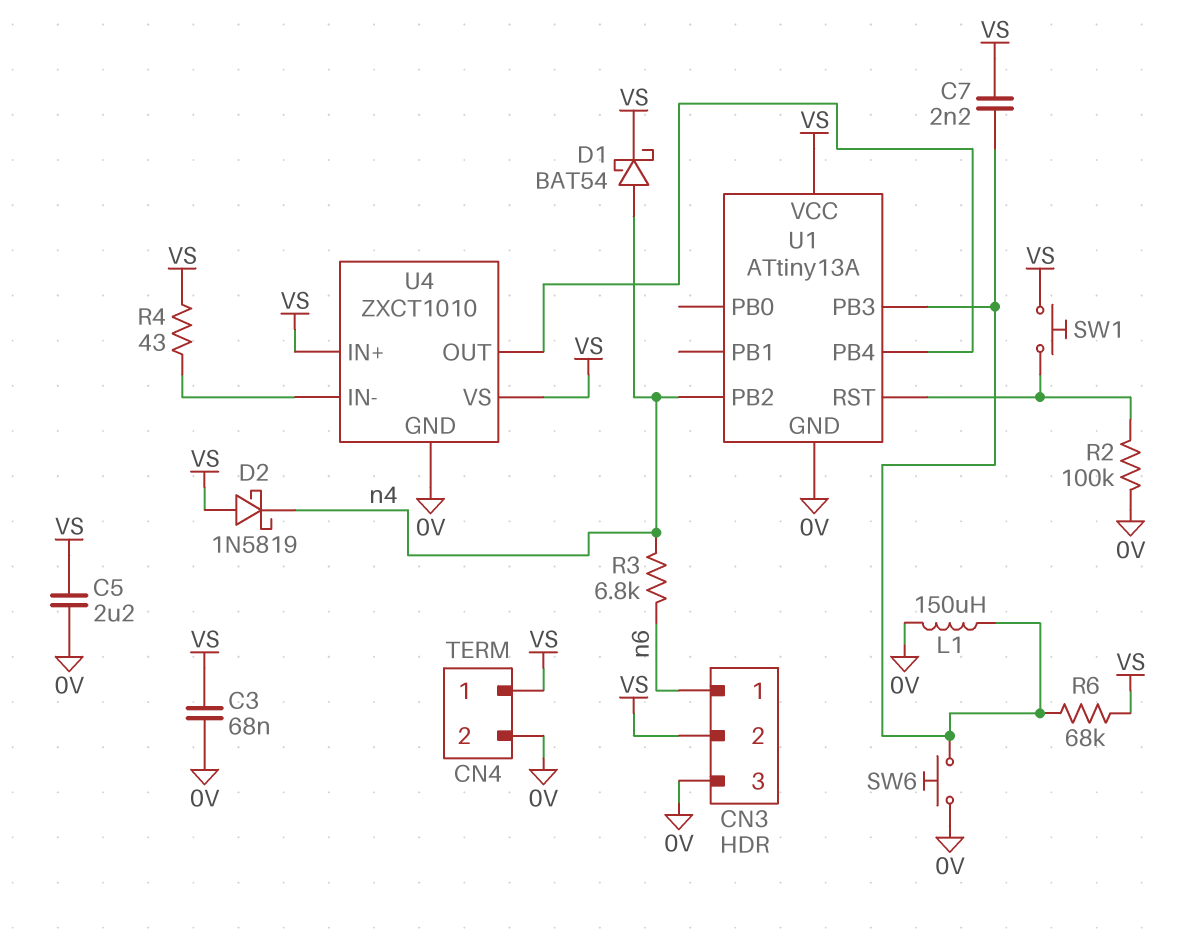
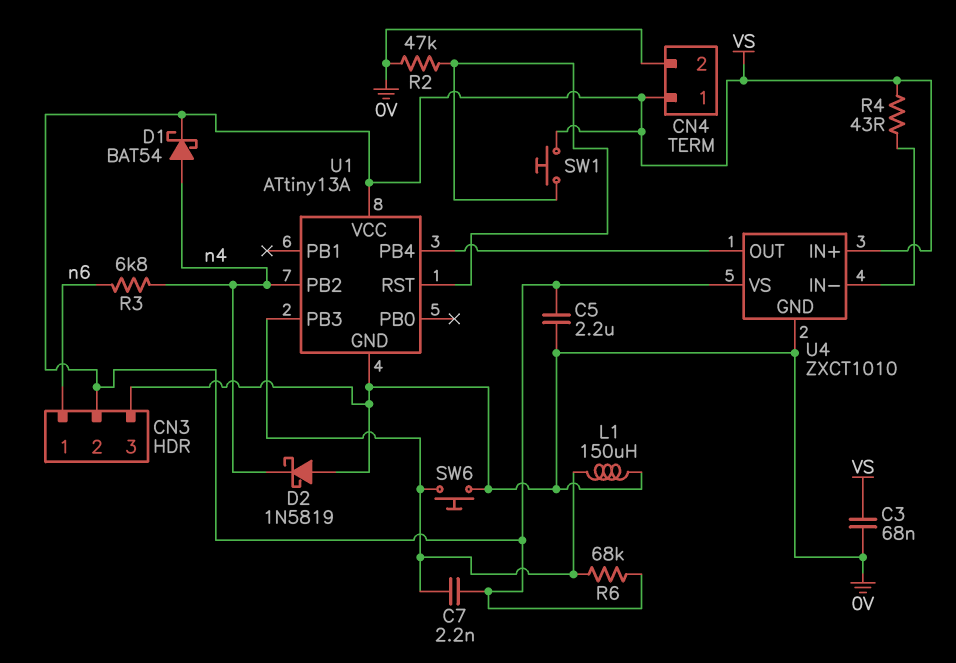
D2: schottky 1N5819 (A VS, K n4) -> schottky 1N5819 (A 0V, K n4)
R2: 100k (0V, U1/RST) -> 47k (0V, U1/RST)

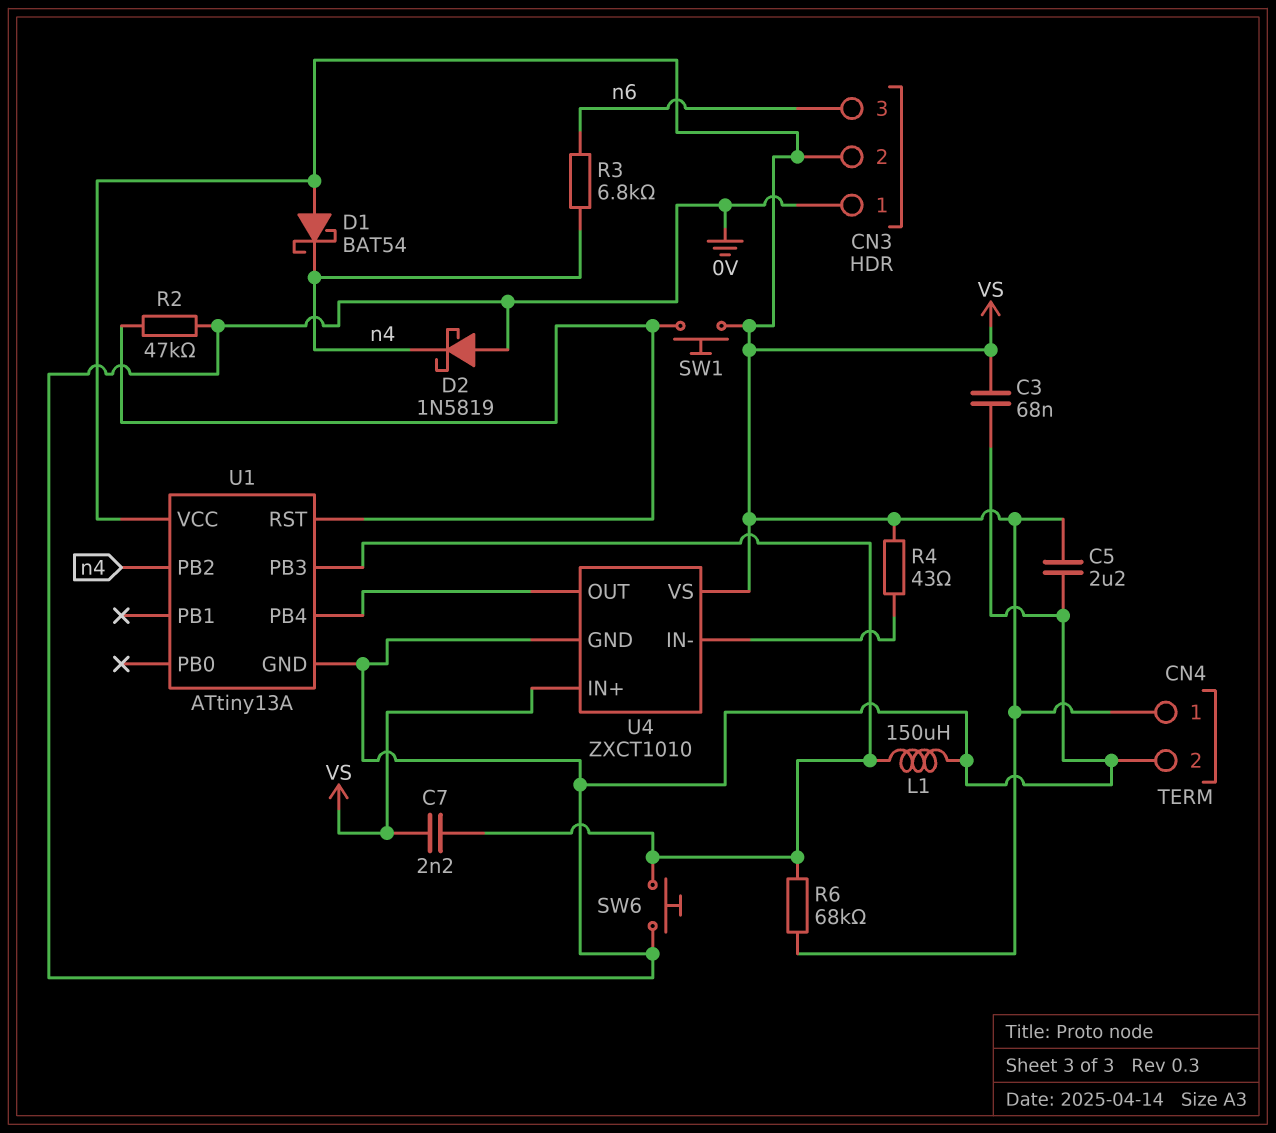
CN3 pin 1: n6 -> 0V
CN3 pin 3: 0V -> n6
D1: schottky BAT54 (A n4, K VS) -> schottky BAT54 (A VS, K n4)

